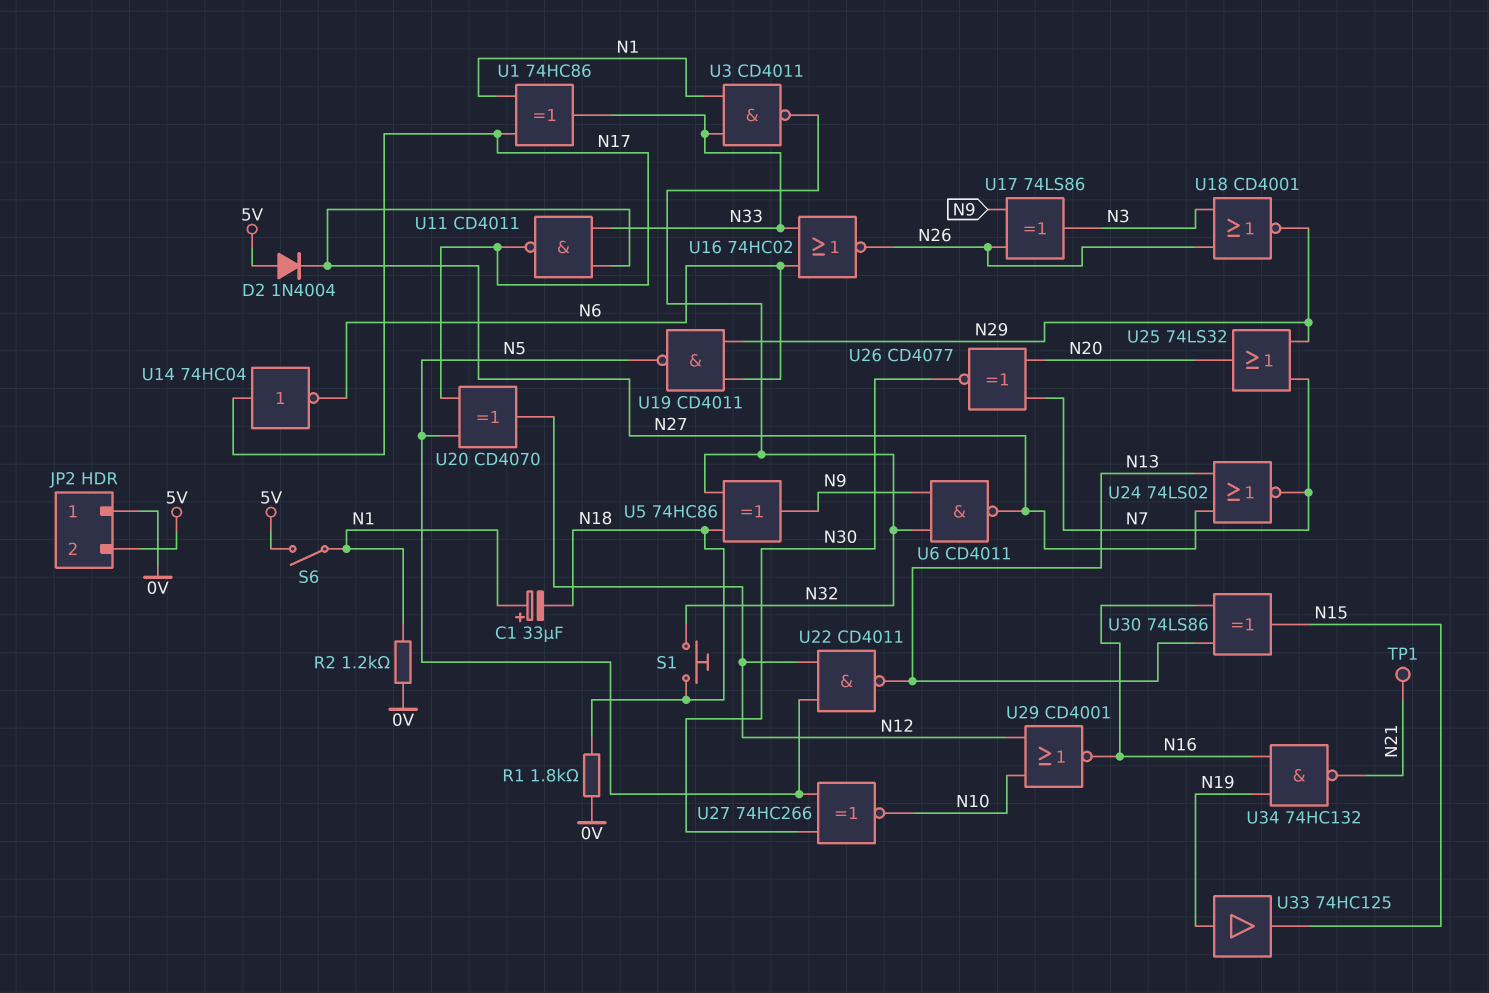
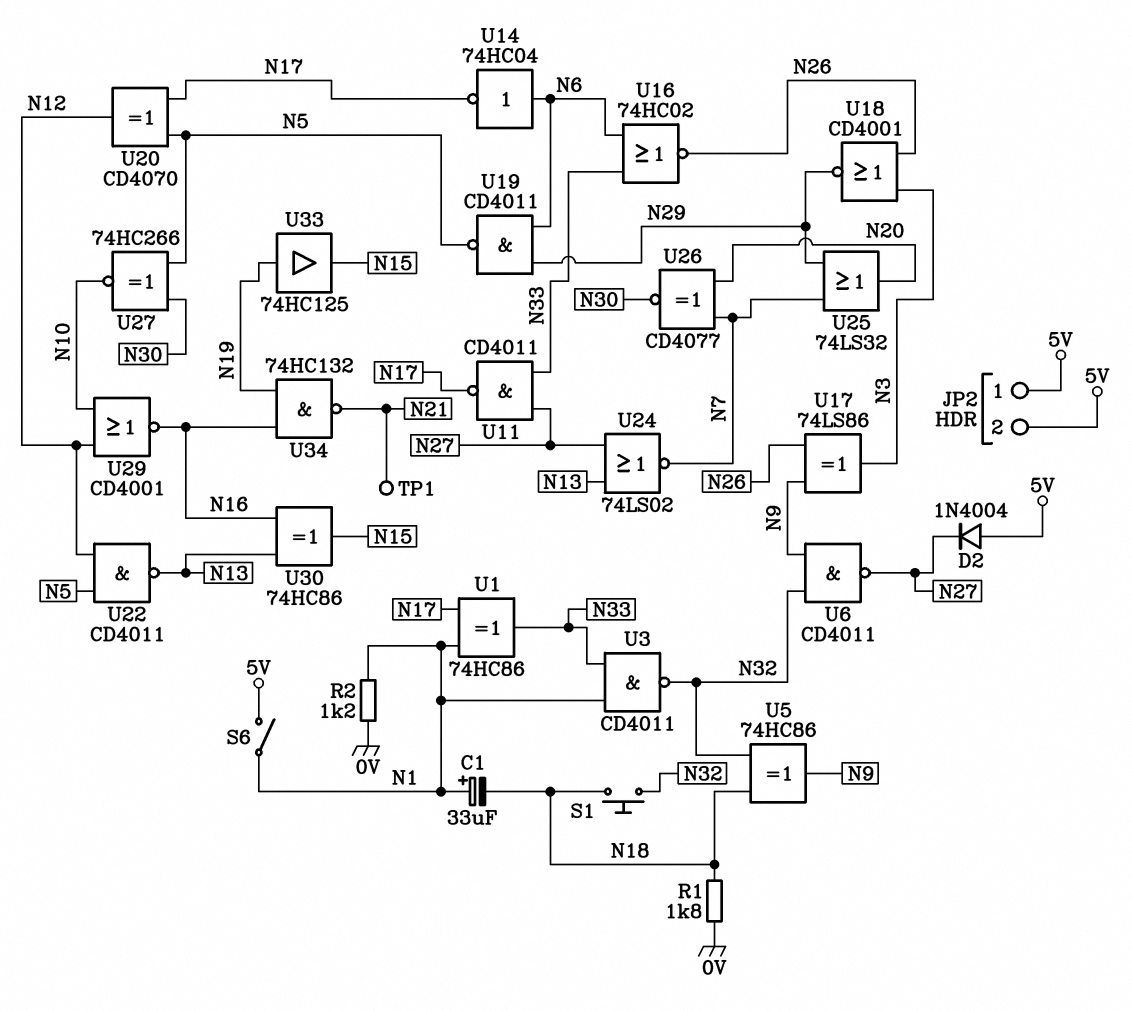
JP2 pin 1: 0V -> 5V
U14: NOT 74HC04 (in N17, out N6) -> NOT 74HC04 (in N6, out N17)
U30: XOR 74LS86 (in N13, in N16, out N15) -> XOR 74HC86 (in N13, in N16, out N15)

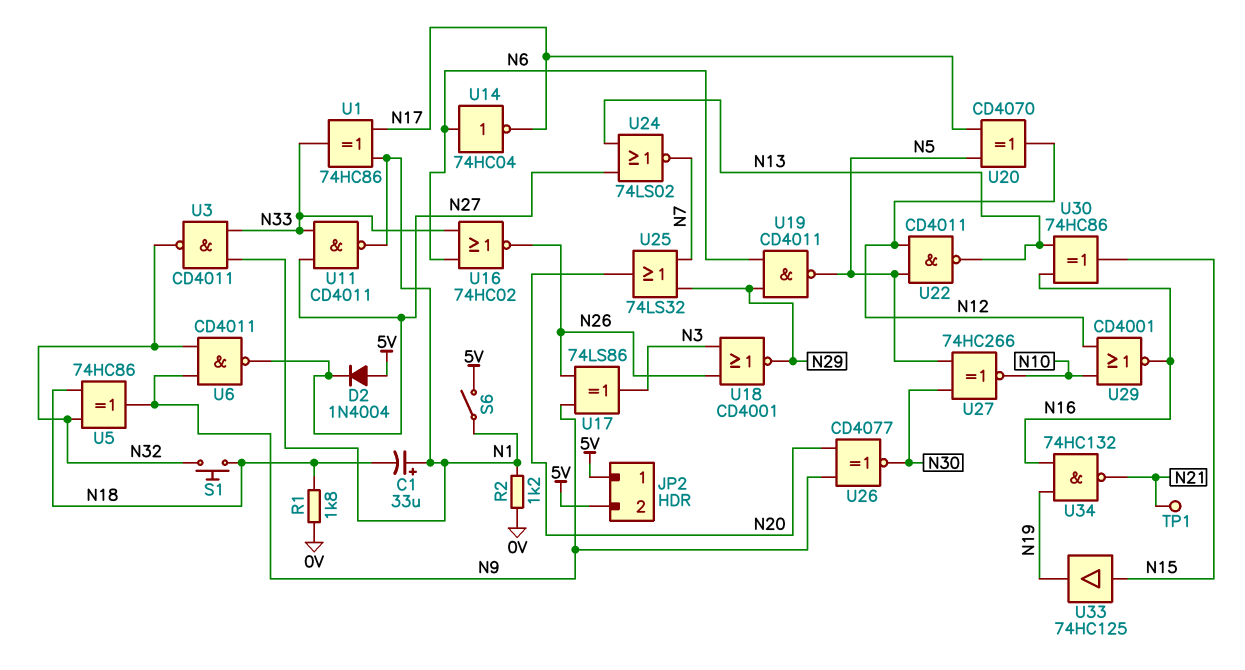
U11: NAND CD4011 (in N27, in N33, out N17) -> NAND CD4011 (in N27, in N33, out N1)
U26: XNOR CD4077 (in N7, in N20, out N30) -> XNOR CD4077 (in N9, in N20, out N30)
U33: buffer 74HC125 (in N19, out N15) -> buffer 74HC125 (in N15, out N19)

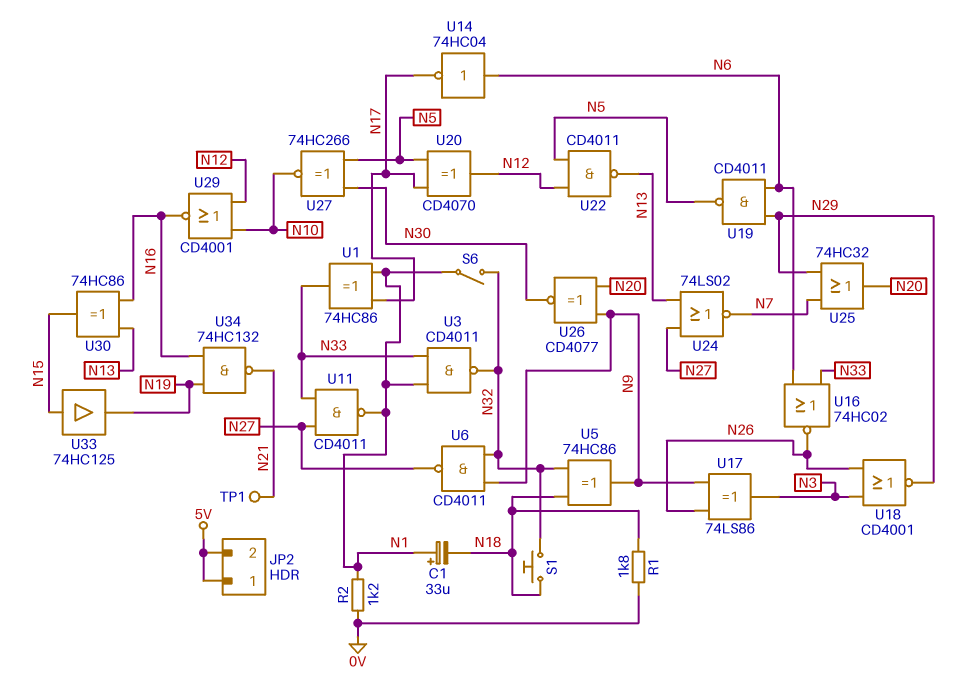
D2: diode 1N4004 (A 5V, K N27) -> none
S6: switch (5V, N1) -> switch (N1, N32)
U25: OR 74LS32 (in N7, in N29, out N20) -> OR 74HC32 (in N7, in N29, out N20)

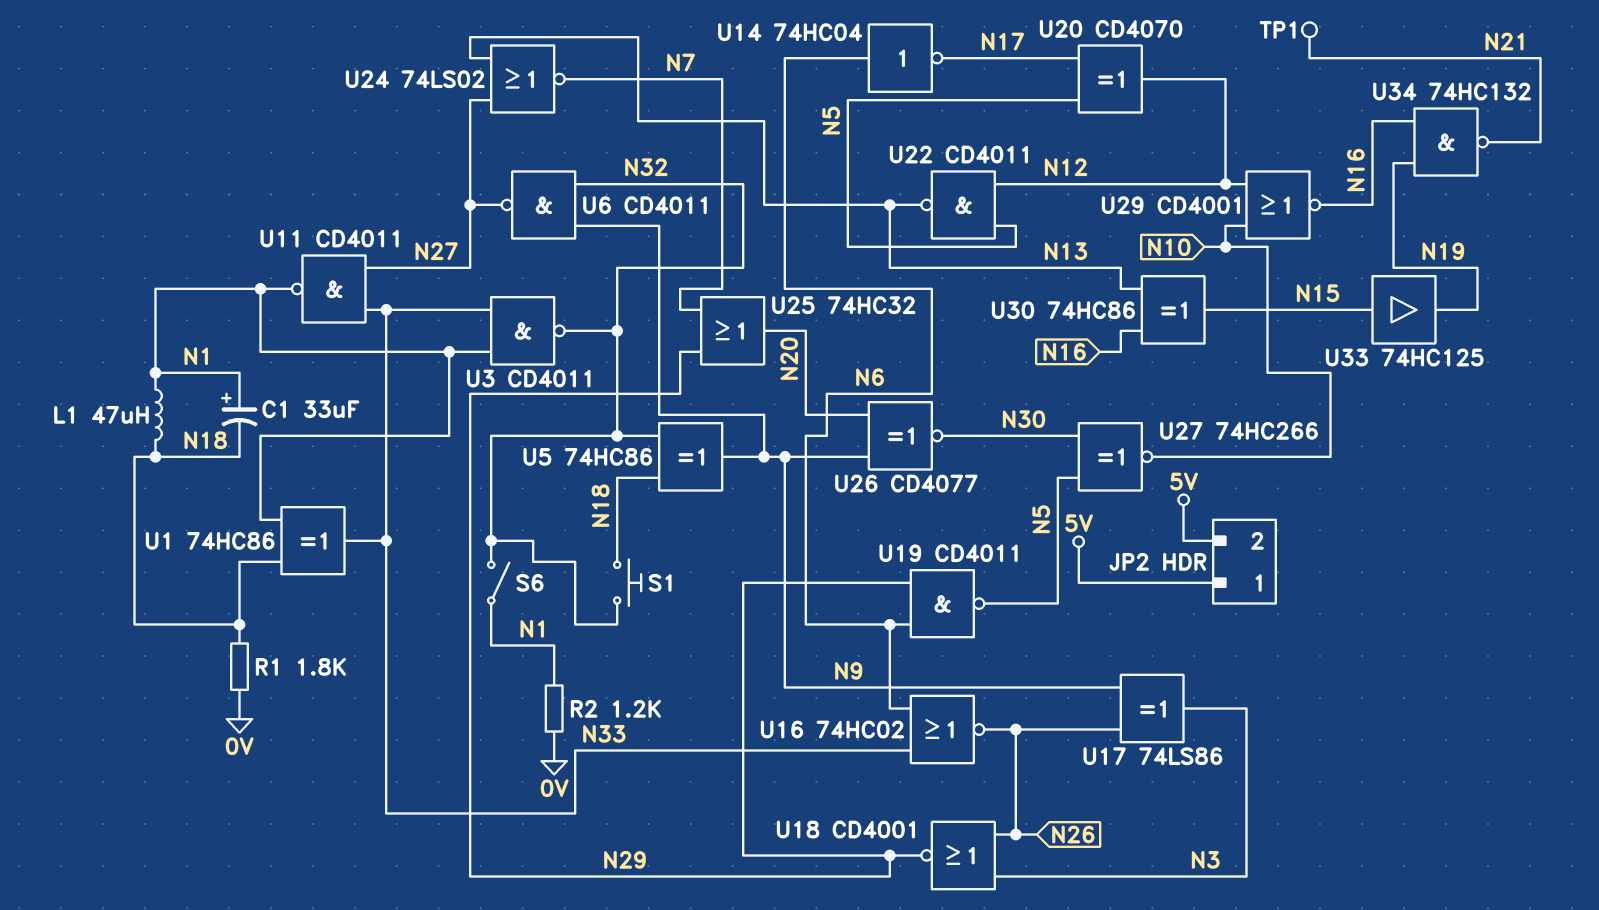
L1: none -> 47uH (N1, N18)
U1: XOR 74HC86 (in N1, in N17, out N33) -> XOR 74HC86 (in N1, in N18, out N33)

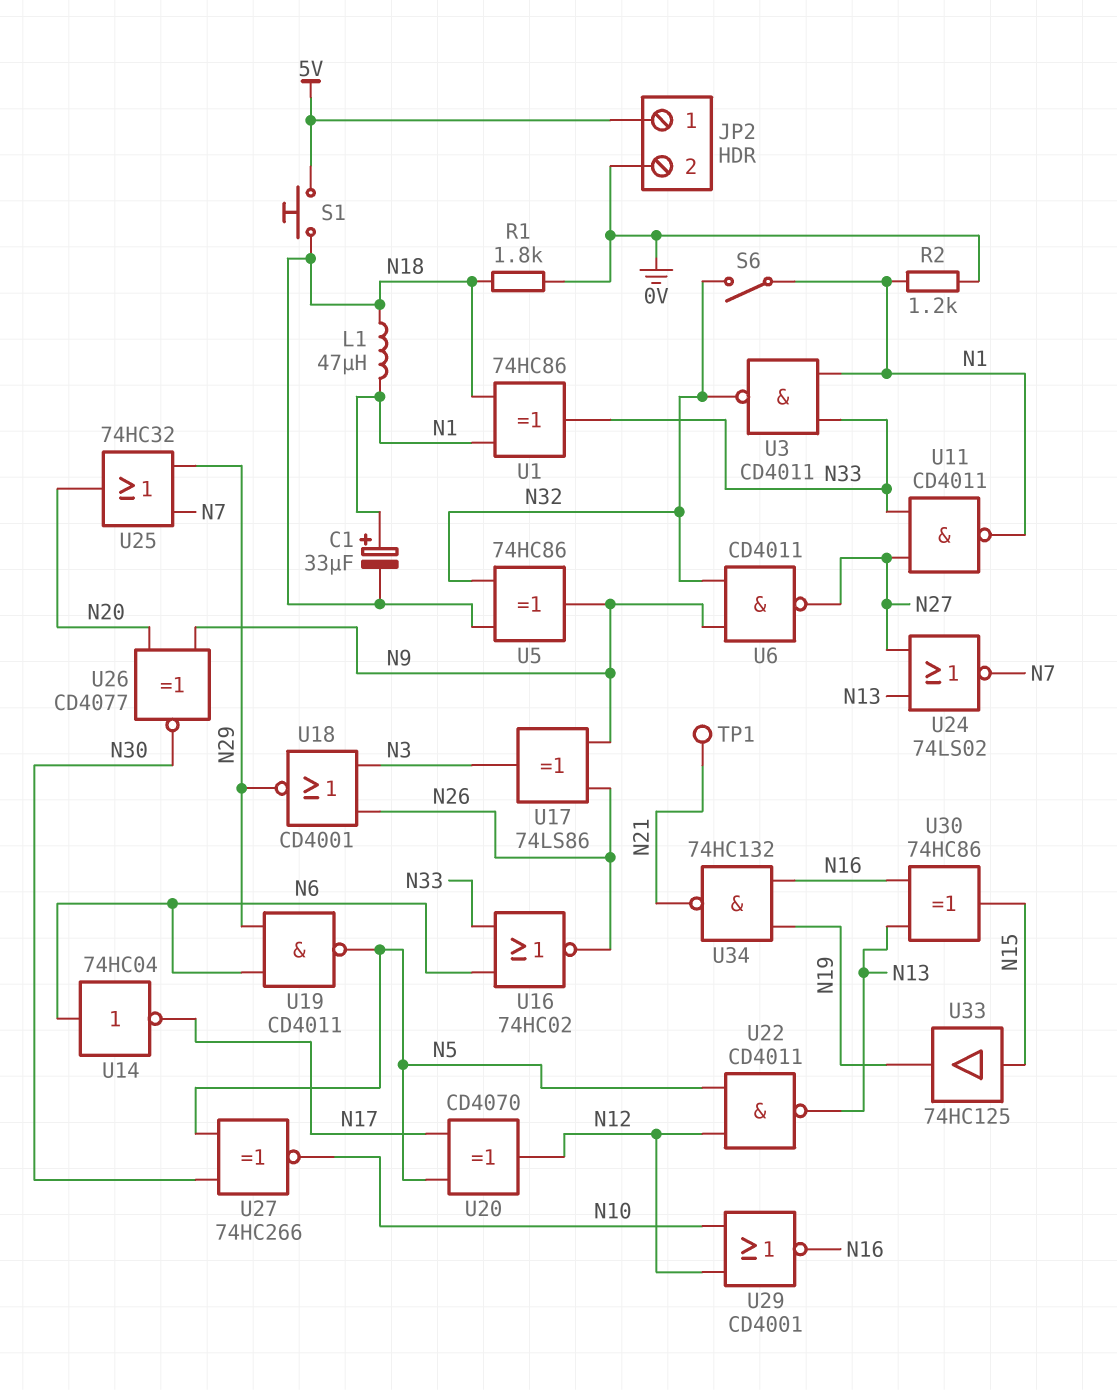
JP2 pin 2: 5V -> 0V
S1: button (N18, N32) -> button (5V, N18)

